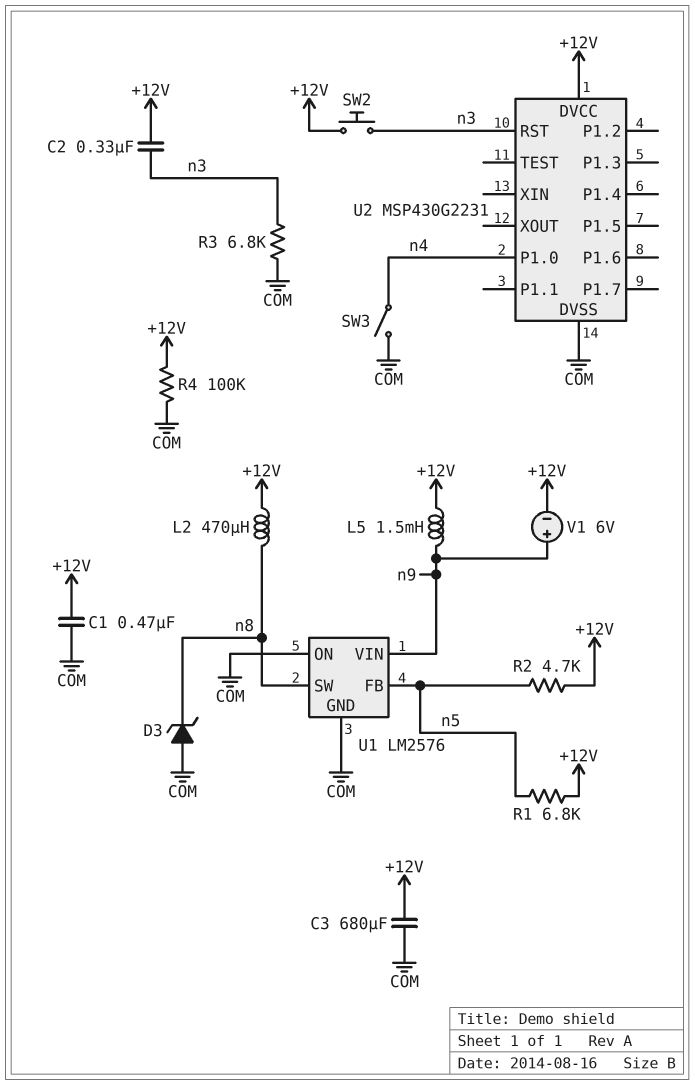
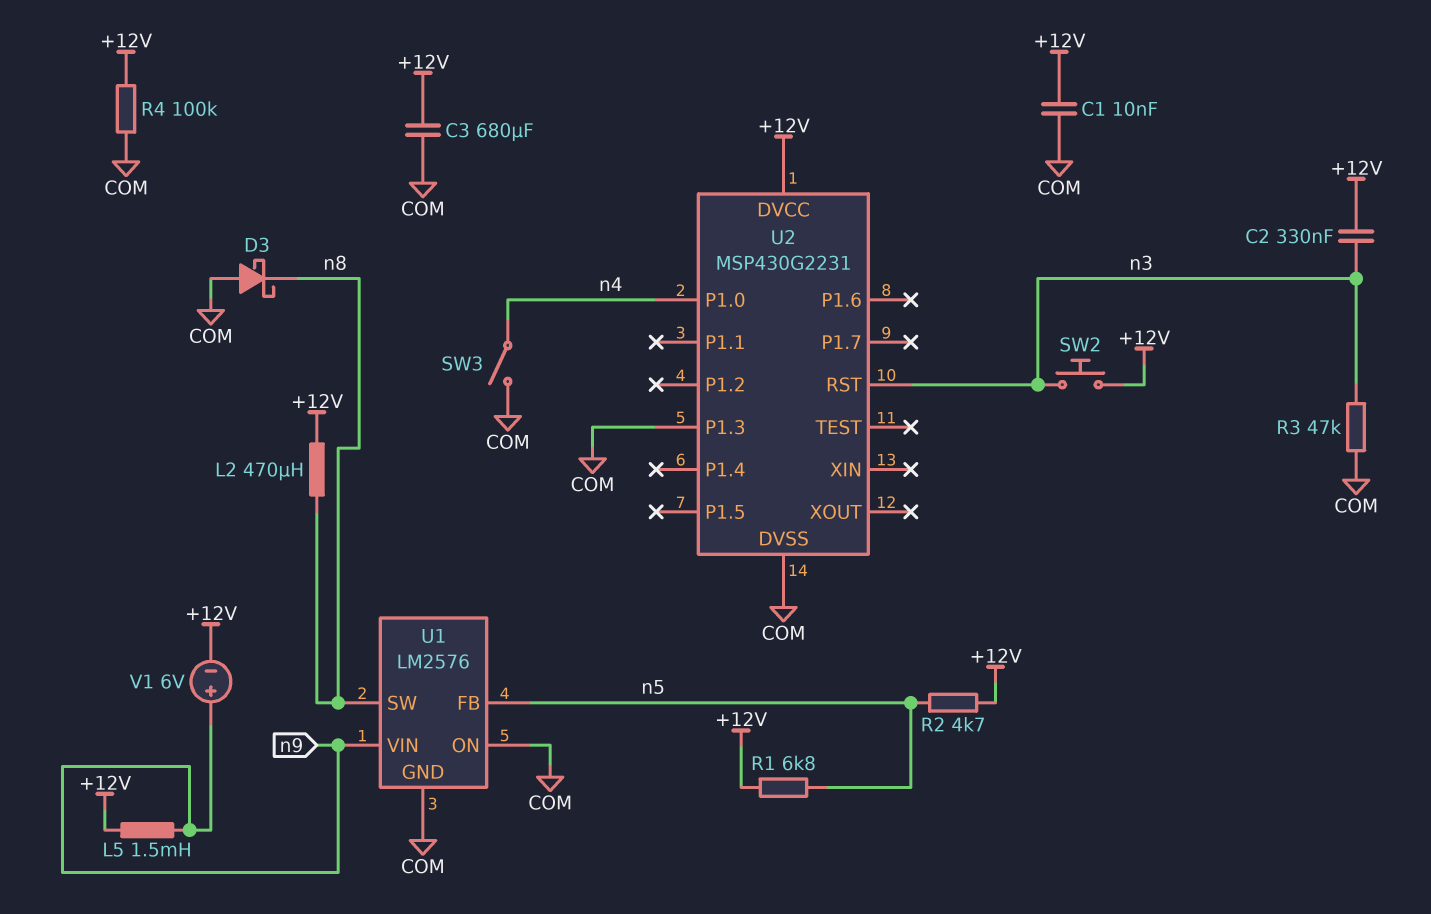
C1: 470nF (+12V, COM) -> 10nF (+12V, COM)
D3: zener (A COM, K n8) -> schottky (A COM, K n8)
R3: 6.8k (COM, n3) -> 47k (COM, n3)
U2 pin P1.3: none -> COM

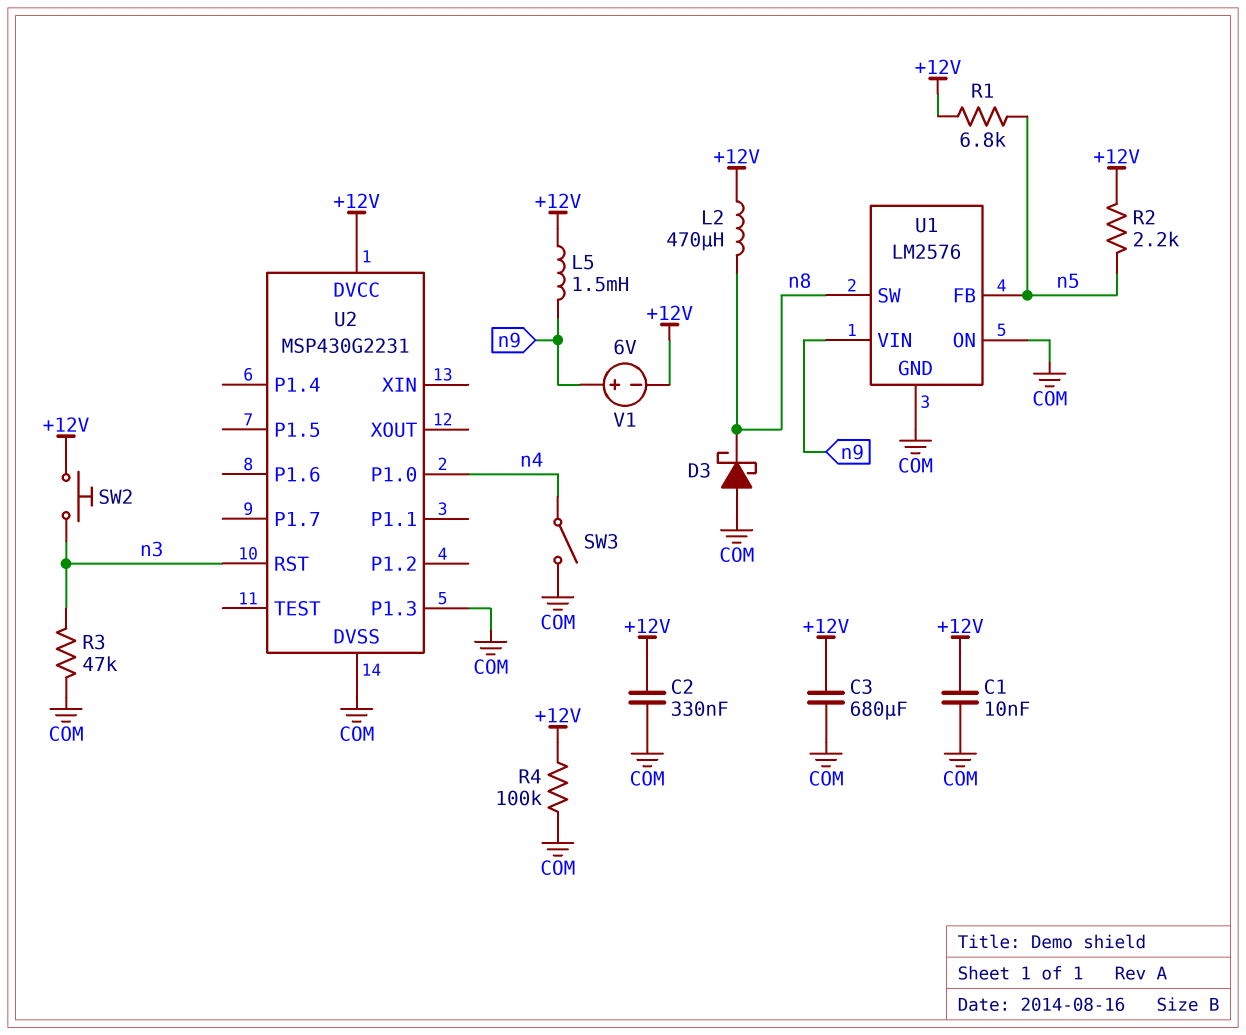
C2: 330nF (+12V, n3) -> 330nF (+12V, COM)
R2: 4.7k (+12V, n5) -> 2.2k (+12V, n5)

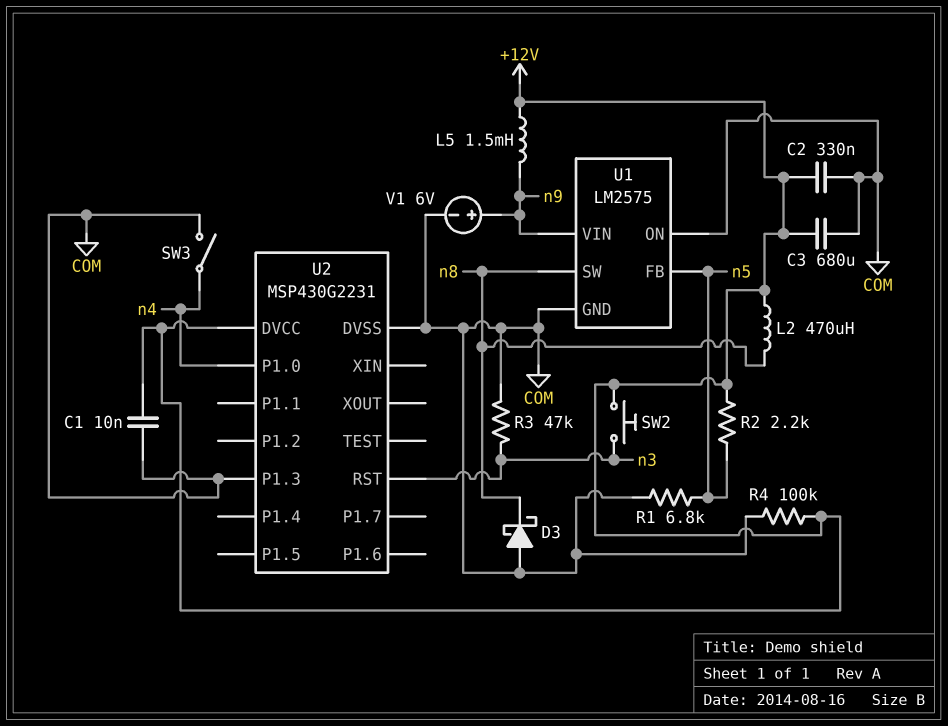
R1: 6.8k (+12V, n5) -> 6.8k (COM, n5)
U1: LM2576 -> LM2575
V1: 6V (plus n9, minus +12V) -> 6V (plus n9, minus COM)

